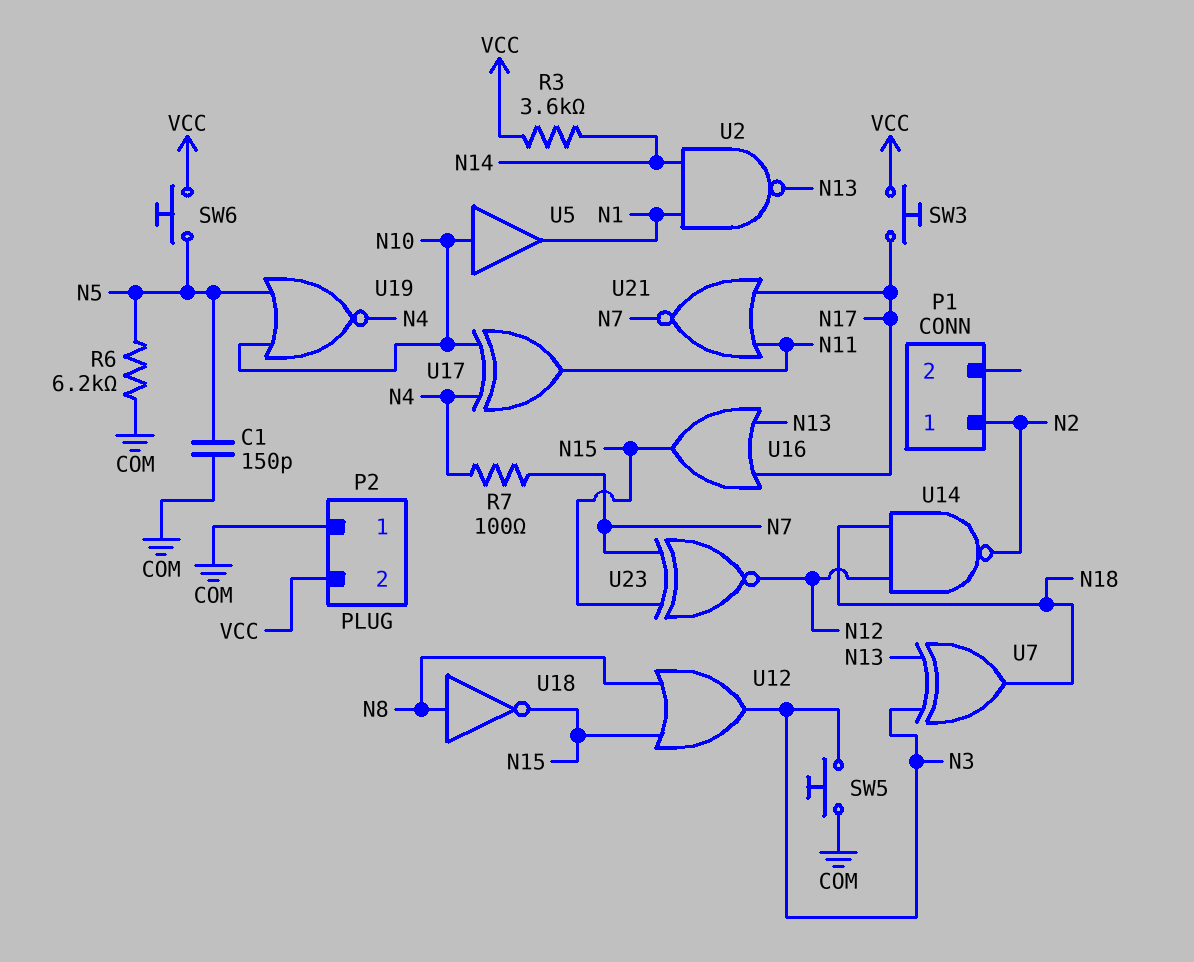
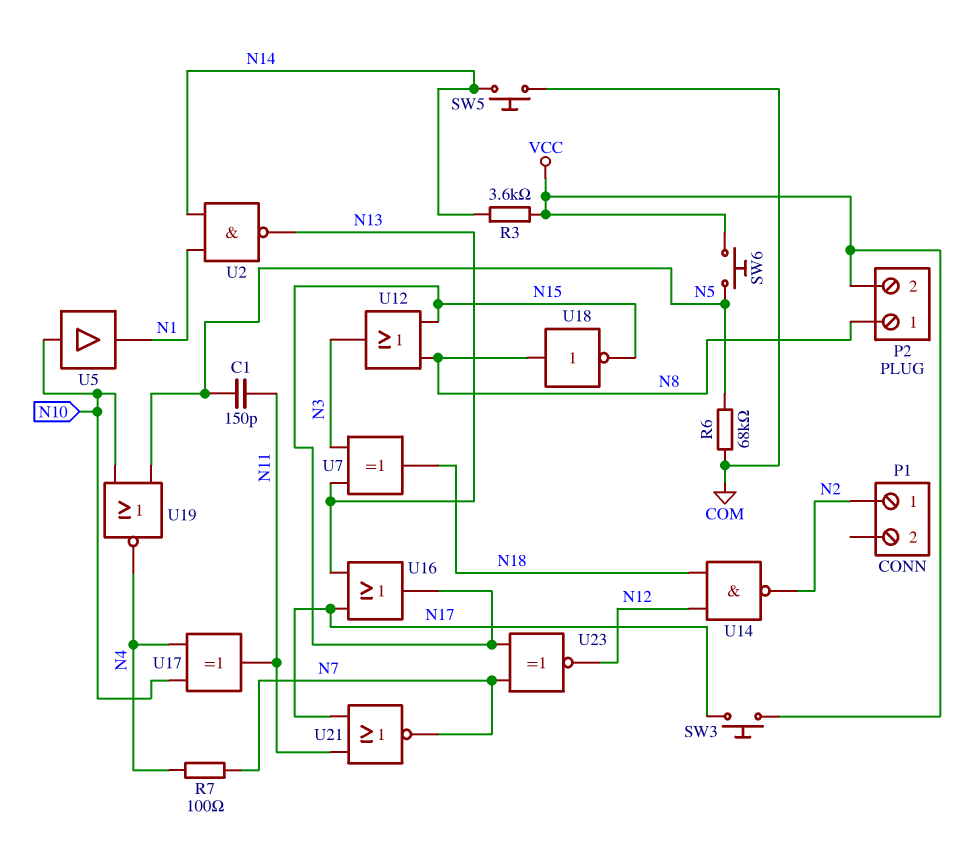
C1: 150pF (COM, N5) -> 150pF (N5, N11)
P2 pin 1: COM -> N8
R6: 6.2k (COM, N5) -> 68k (COM, N5)
SW5: button (COM, N3) -> button (COM, N14)

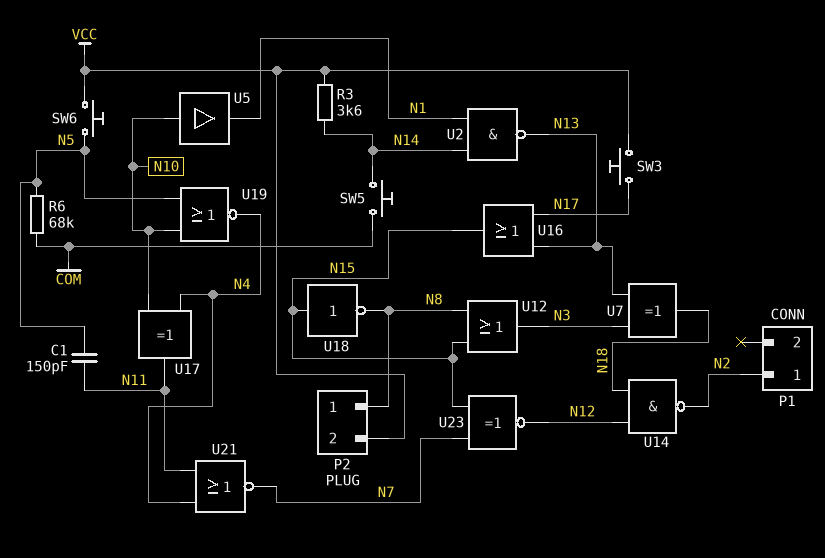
R7: 100 (N4, N7) -> none
U18: NOT (in N8, out N15) -> NOT (in N15, out N8)
U21: NOR (in N11, in N17, out N7) -> NOR (in N4, in N11, out N7)

